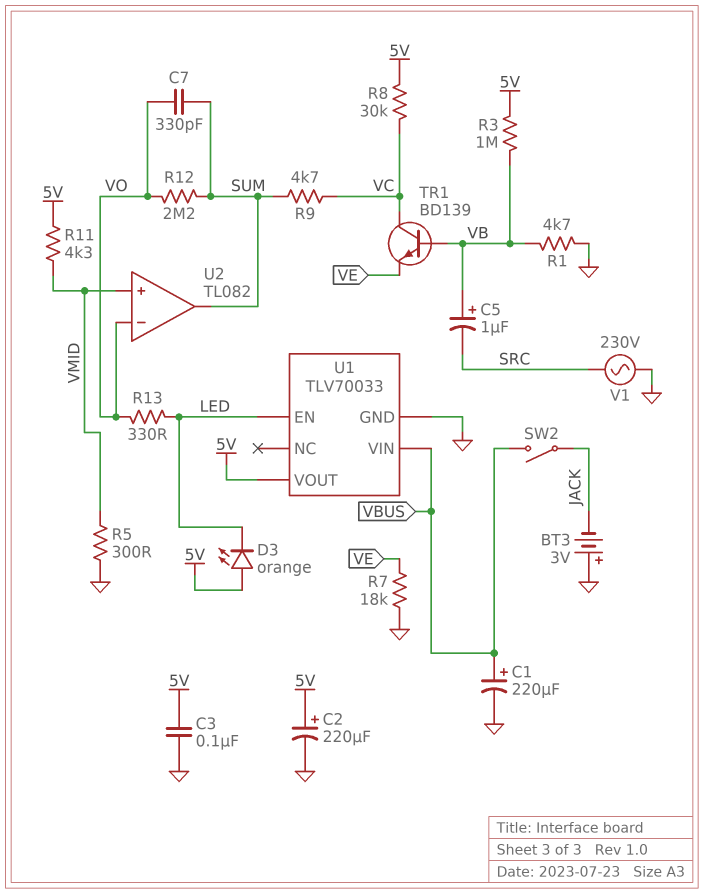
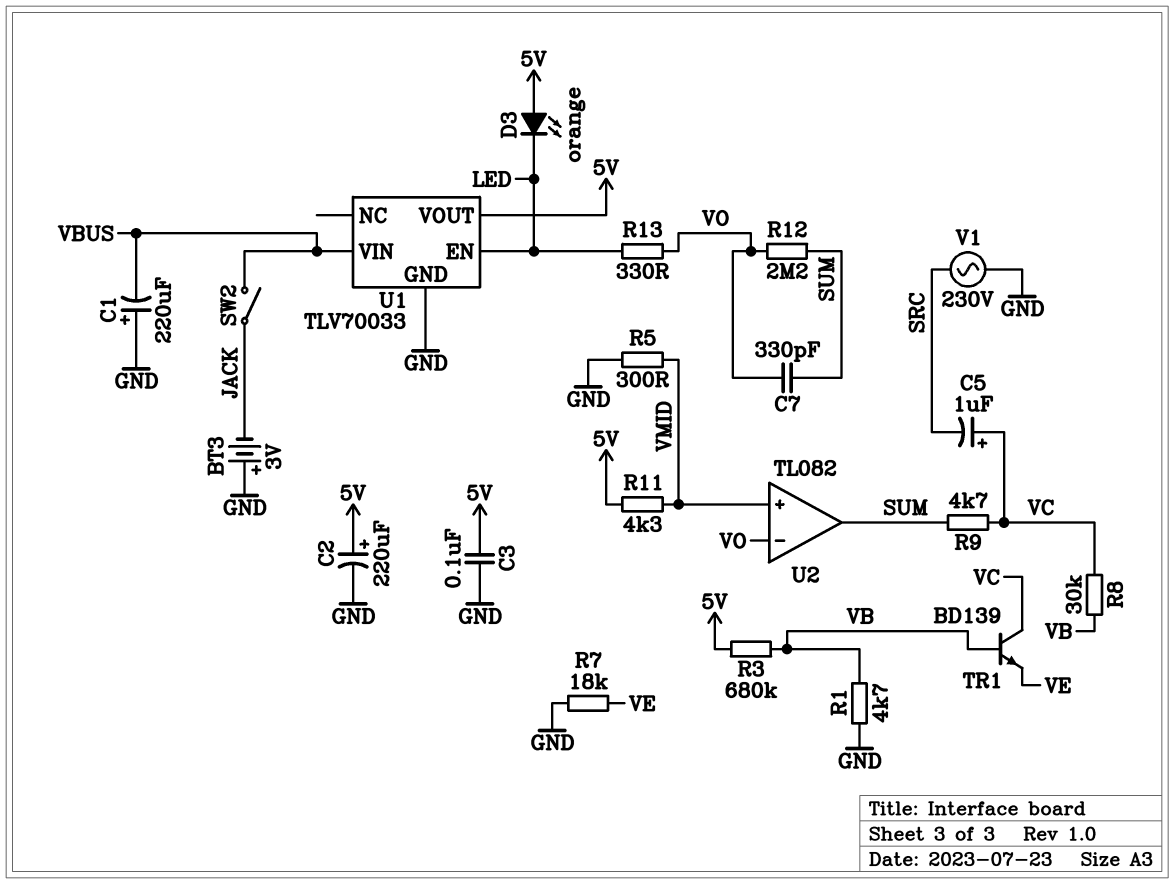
C1: 220uF (plus VBUS, minus GND) -> 220uF (plus GND, minus VBUS)
C5: 1uF (plus VB, minus SRC) -> 1uF (plus VC, minus SRC)
R3: 1M (5V, VB) -> 680k (5V, VB)
R8: 30k (5V, VC) -> 30k (VB, VC)

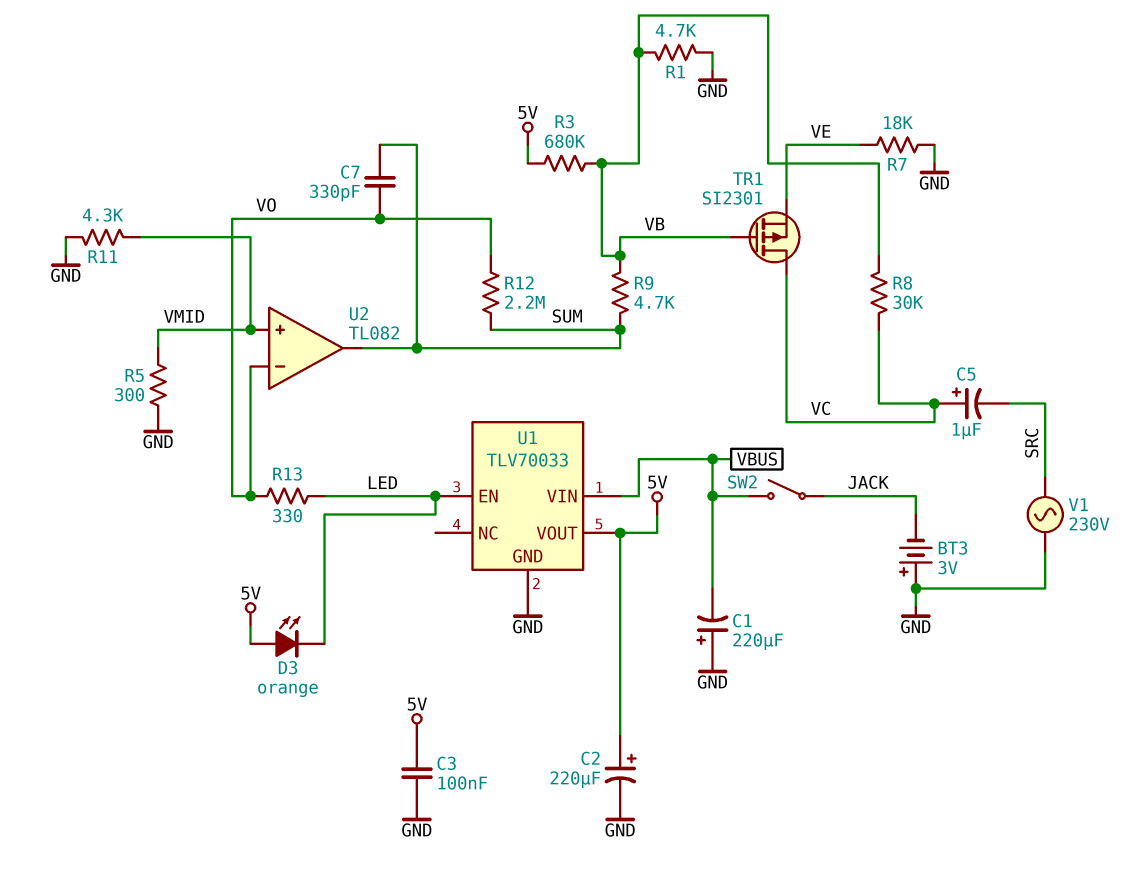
R9: 4.7k (SUM, VC) -> 4.7k (SUM, VB)
R11: 4.3k (5V, VMID) -> 4.3k (GND, VMID)
TR1: NPN BD139 (B VB, C VC, E VE) -> PMOS SI2301 (G VB, D VC, S VE)

